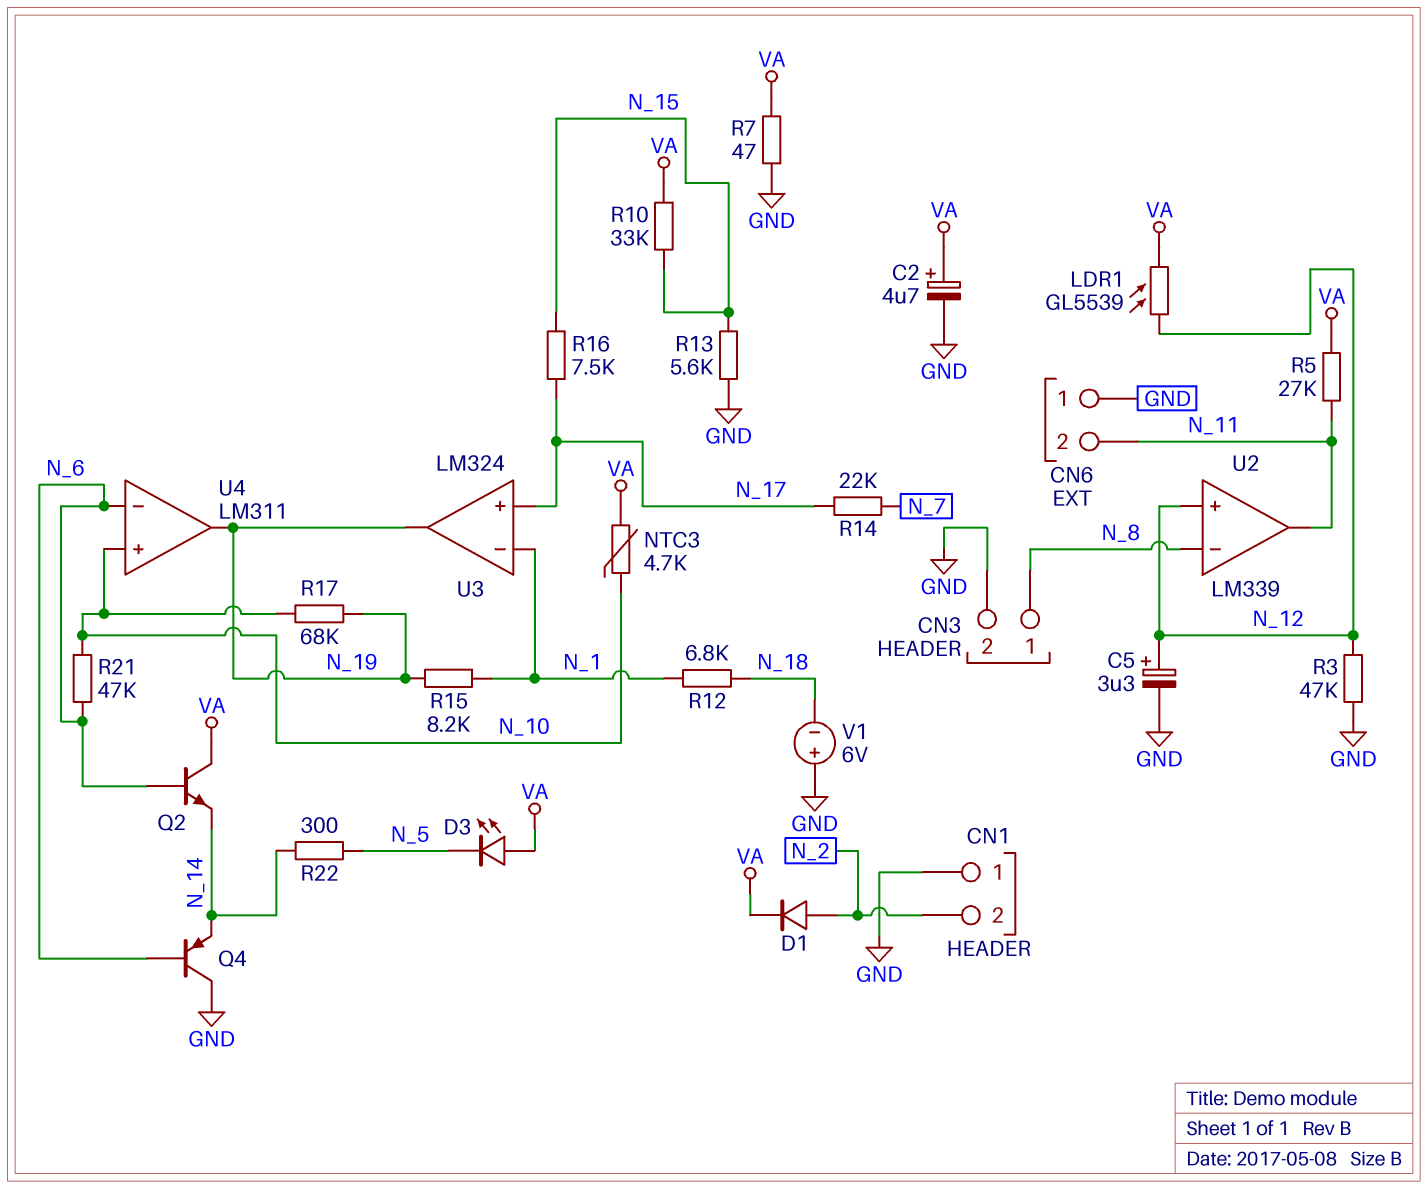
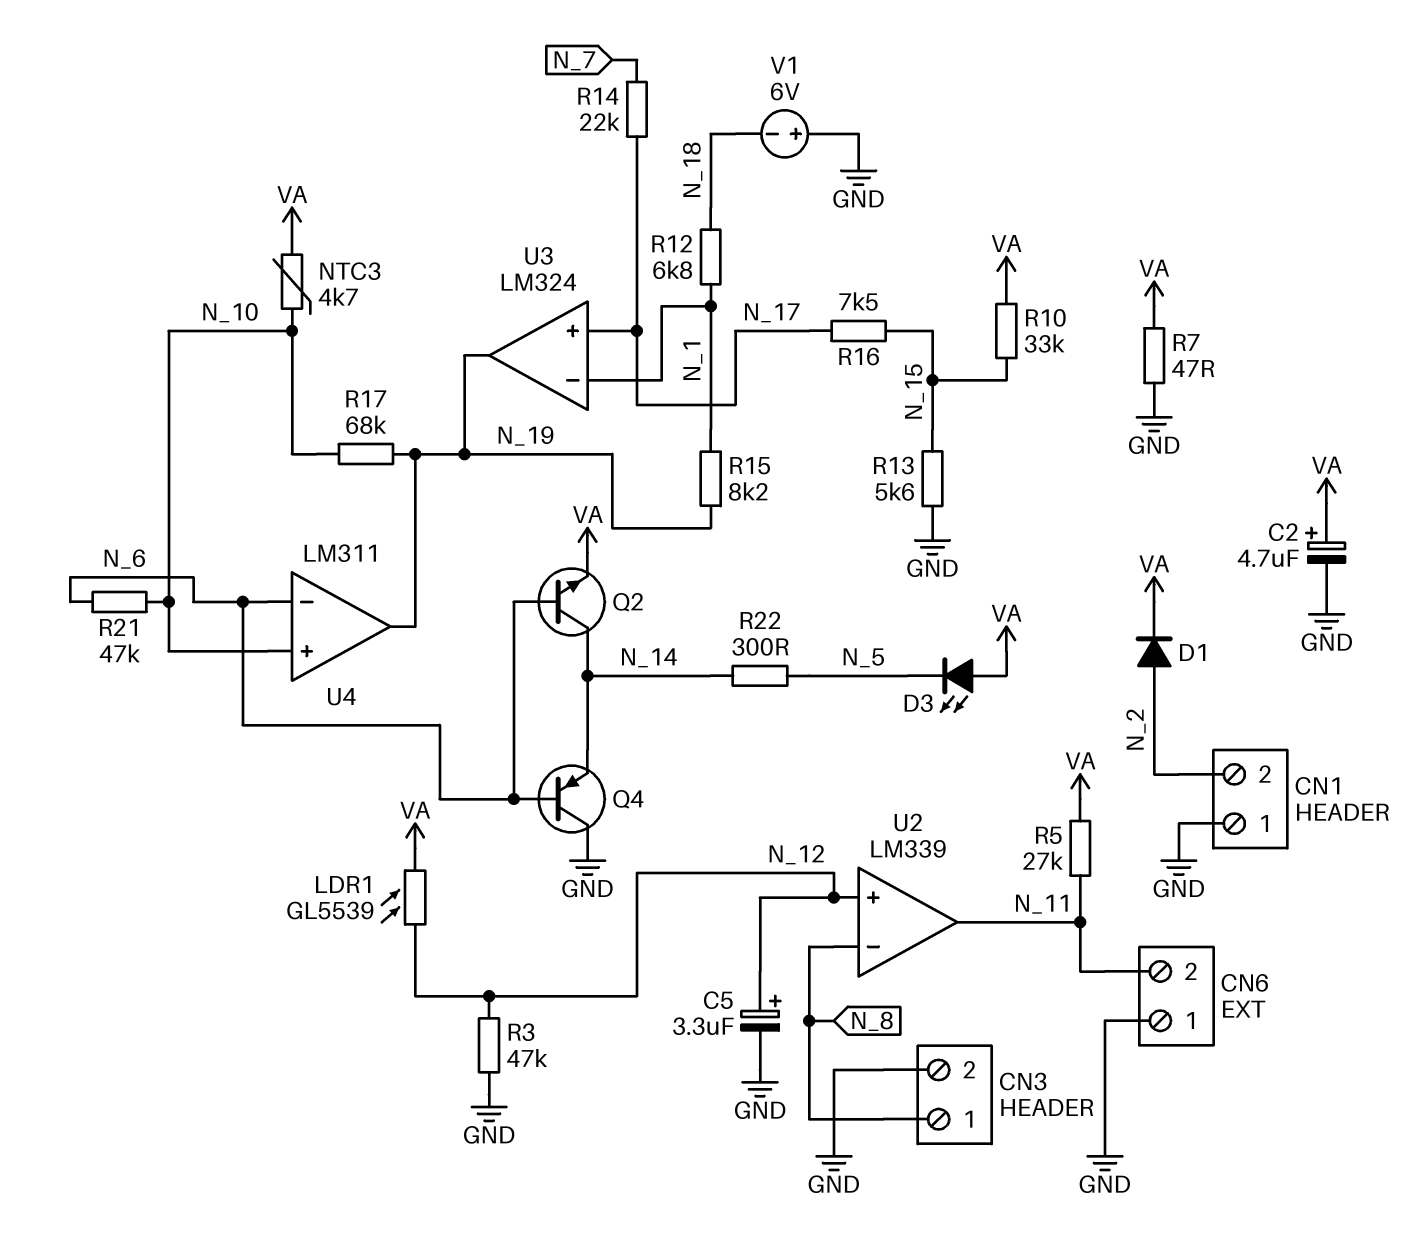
Q2: NPN (B N_6, C VA, E N_14) -> NPN (B N_6, C N_14, E VA)

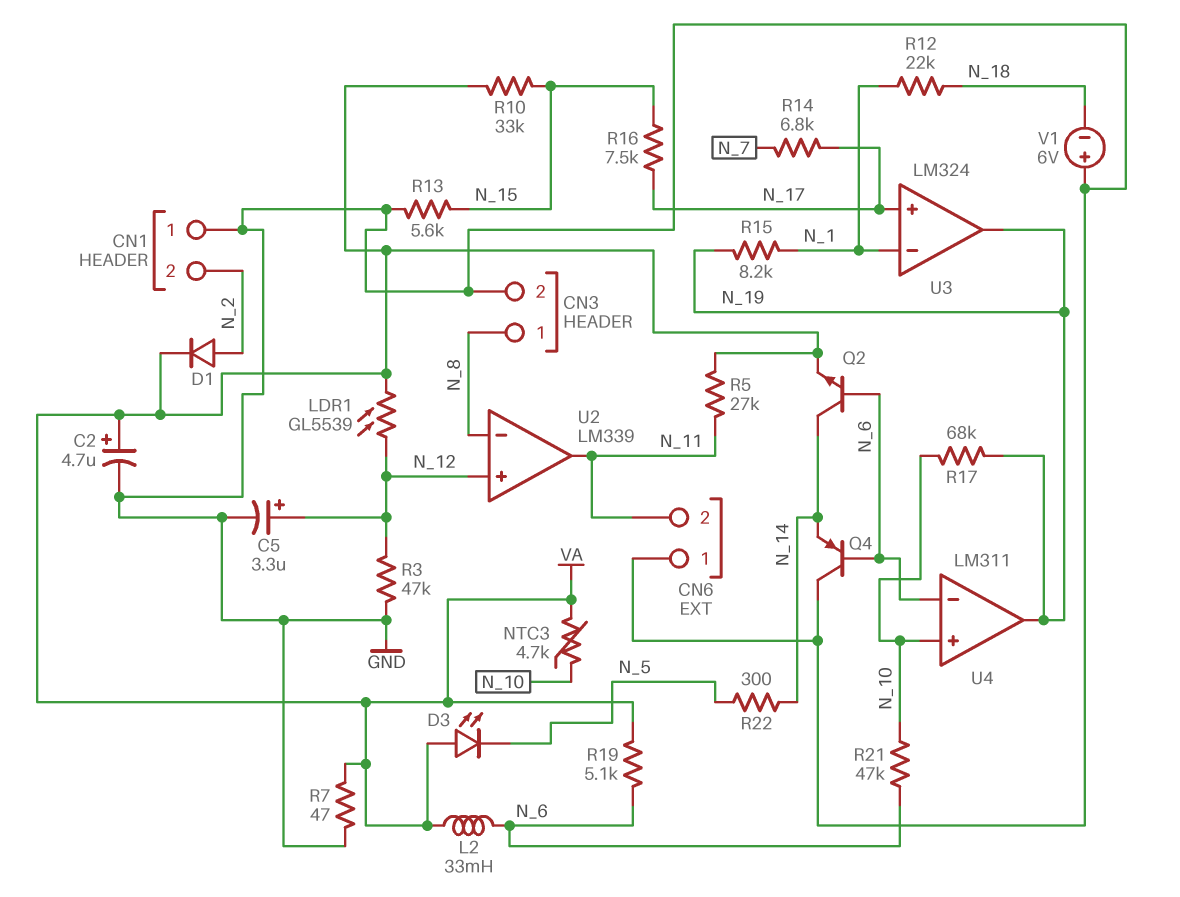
L2: none -> 33mH (N_6, VA)
R12: 6.8k (N_1, N_18) -> 22k (N_1, N_18)
R14: 22k (N_7, N_17) -> 6.8k (N_7, N_17)
R19: none -> 5.1k (N_6, VA)

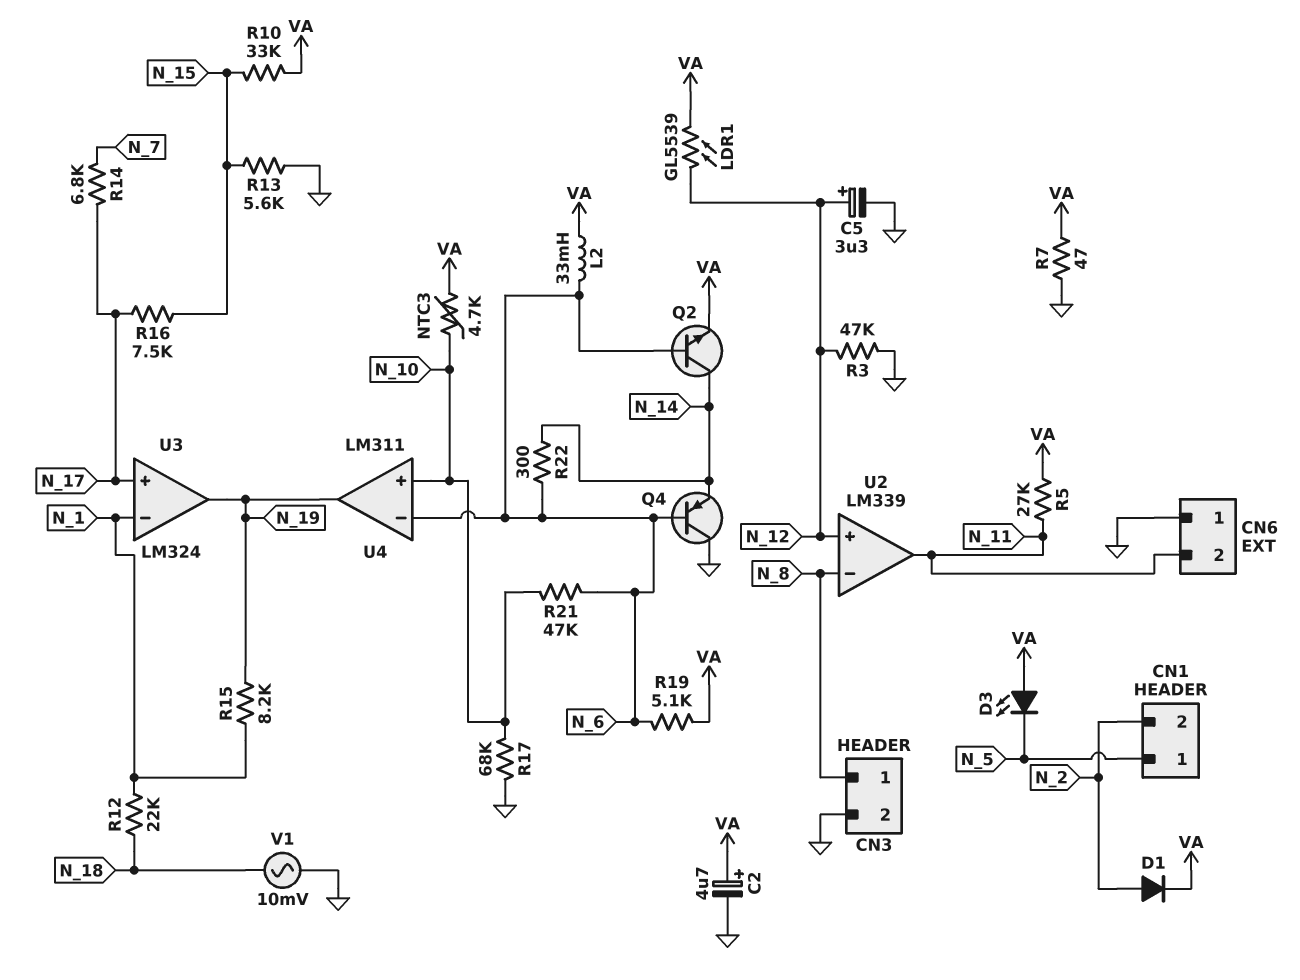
CN1 pin 1: GND -> N_5
R17: 68k (N_10, N_19) -> 68k (GND, N_10)
R22: 300 (N_5, N_14) -> 300 (N_6, N_14)
V1: 6V (plus GND, minus N_18) -> AC 10mV (GND, N_18)

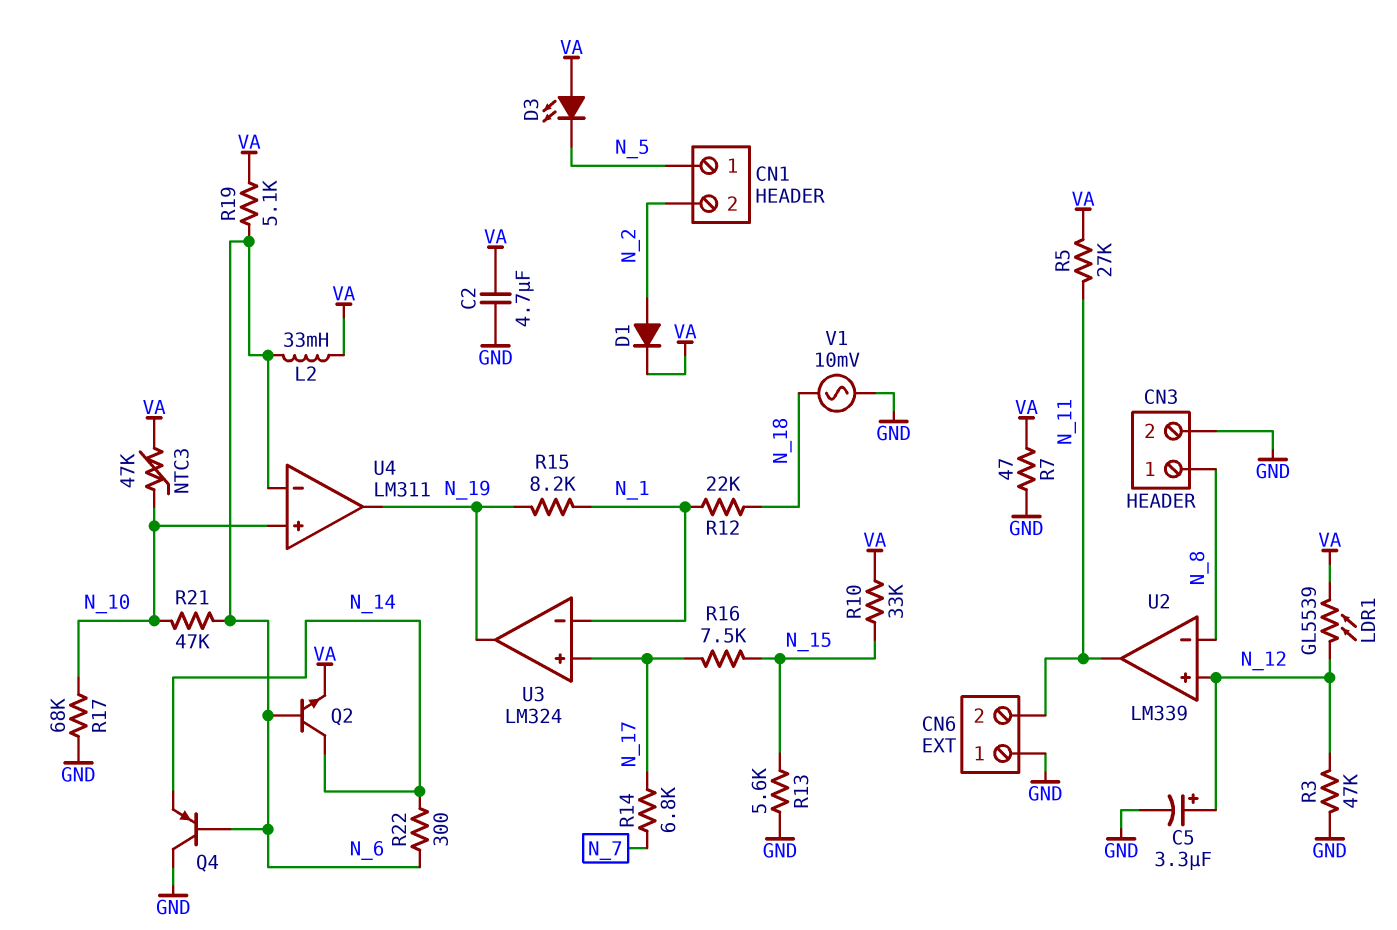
C2: 4.7uF (plus VA, minus GND) -> 4.7uF (GND, VA)
NTC3: 4.7k (N_10, VA) -> 47k (N_10, VA)

